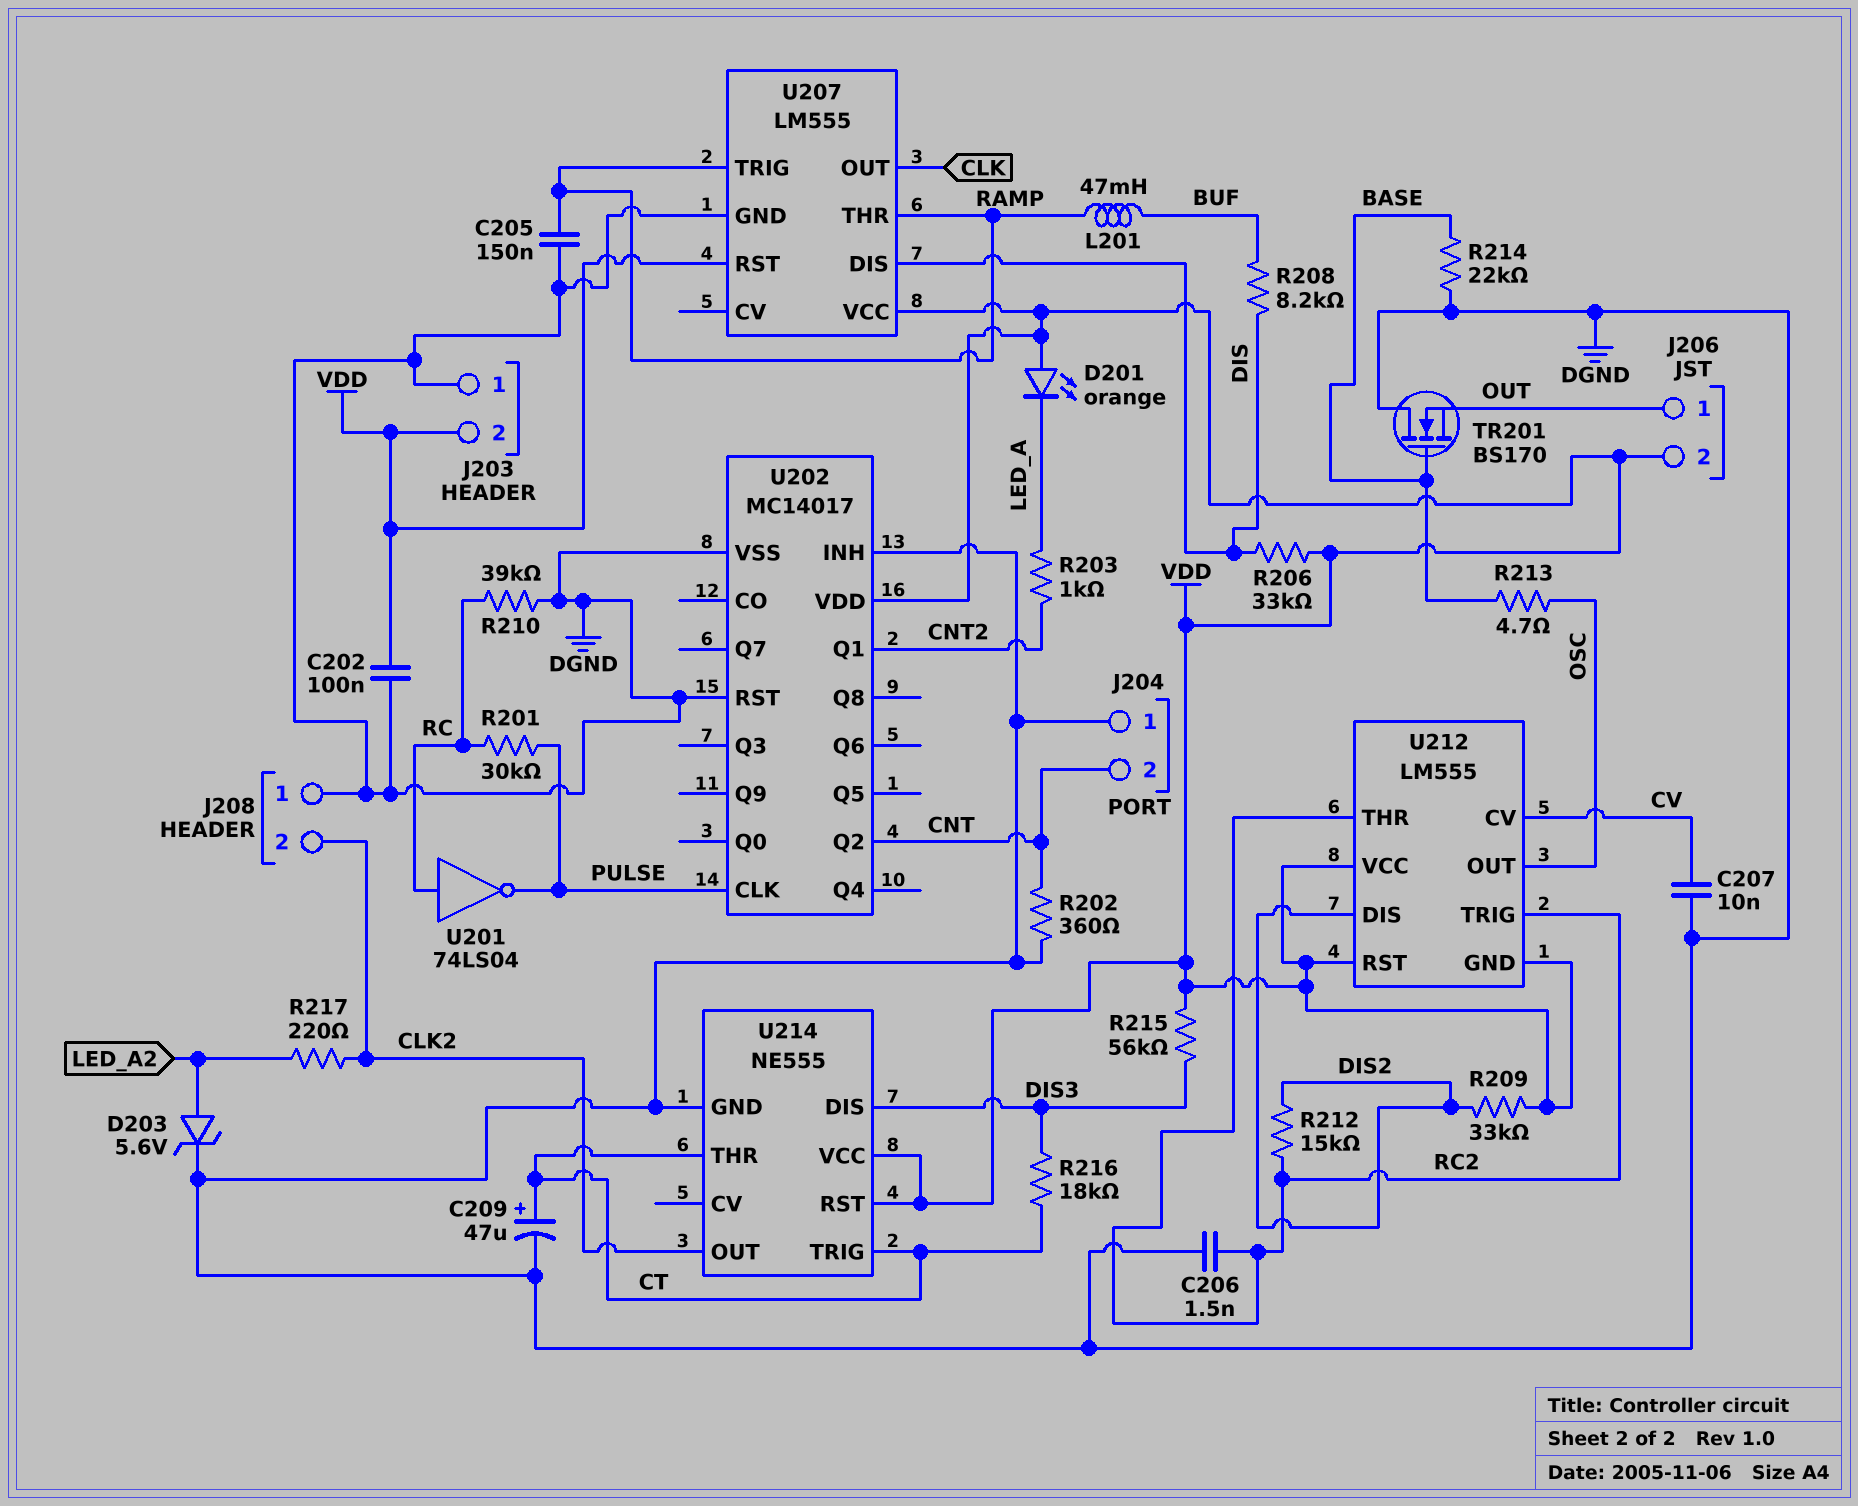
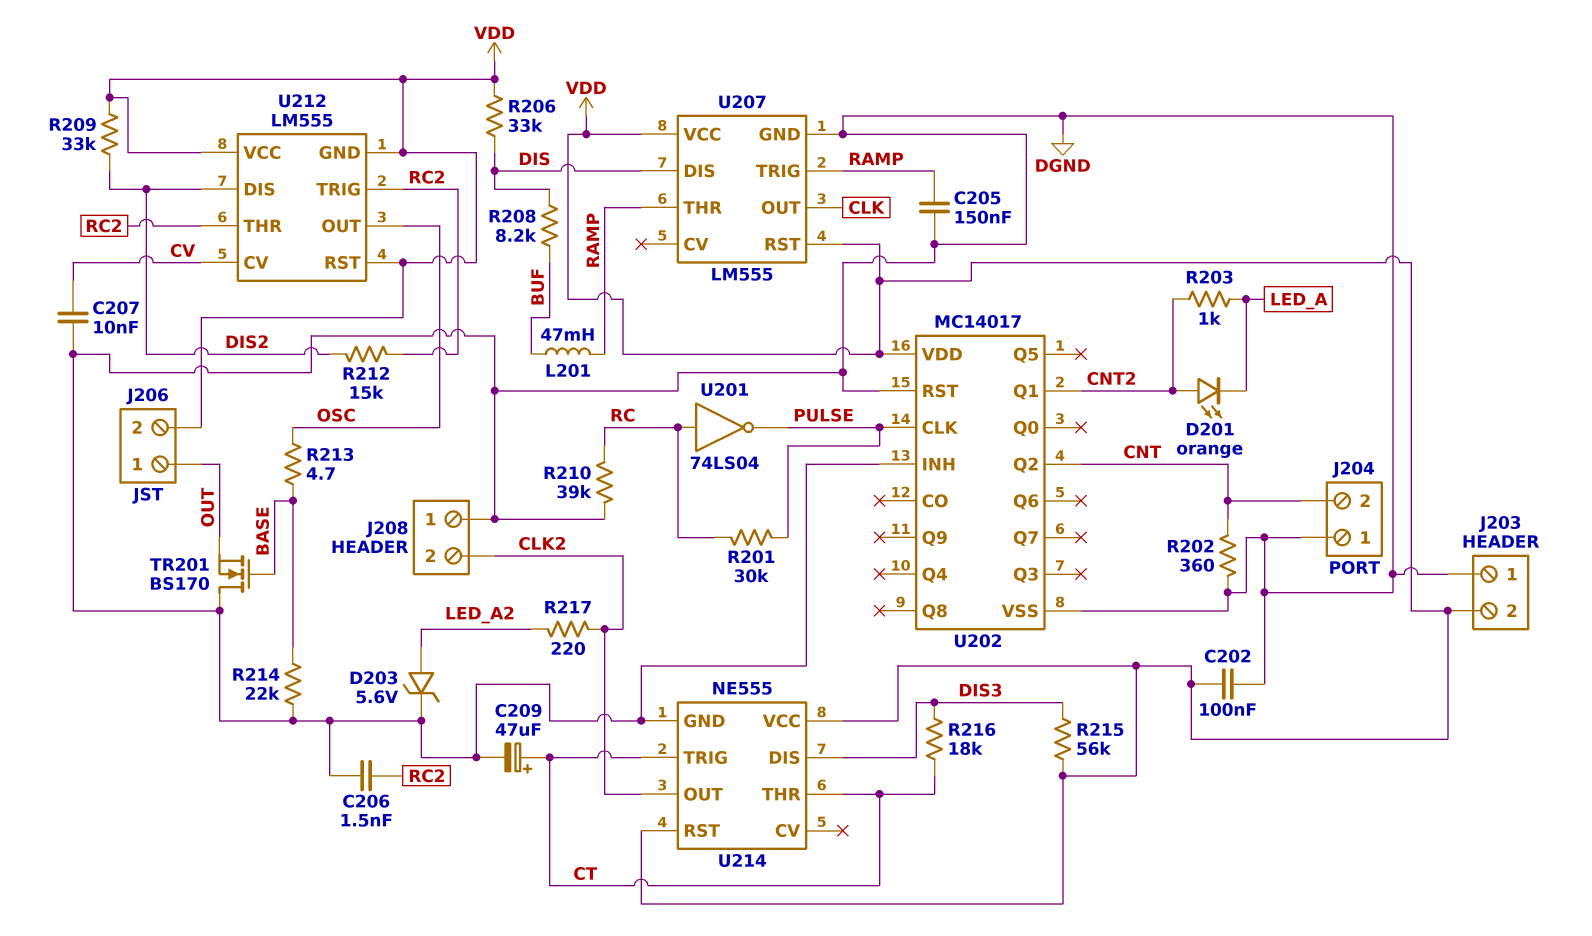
D201: LED orange (A VDD, K LED_A) -> LED orange (A CNT2, K LED_A)

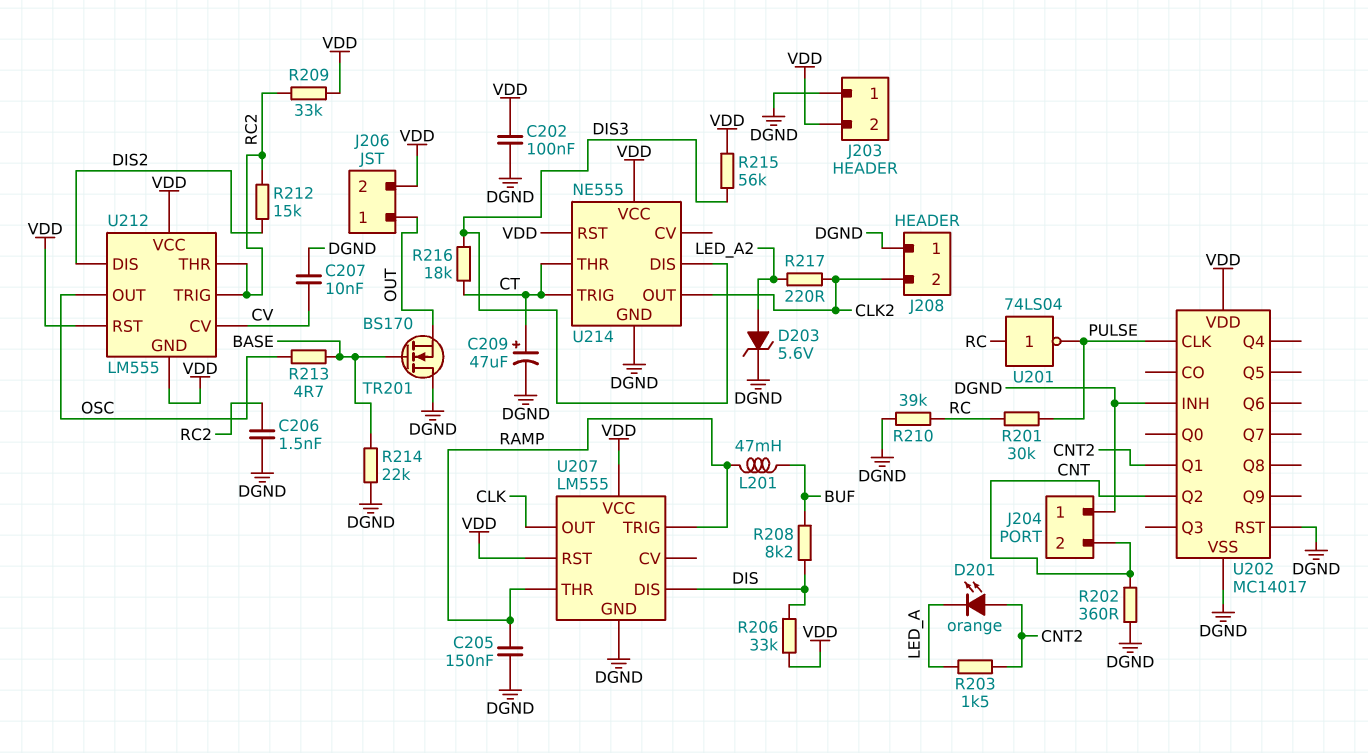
R203: 1k (CNT2, LED_A) -> 1.5k (CNT2, LED_A)
R209: 33k (DIS2, VDD) -> 33k (RC2, VDD)

